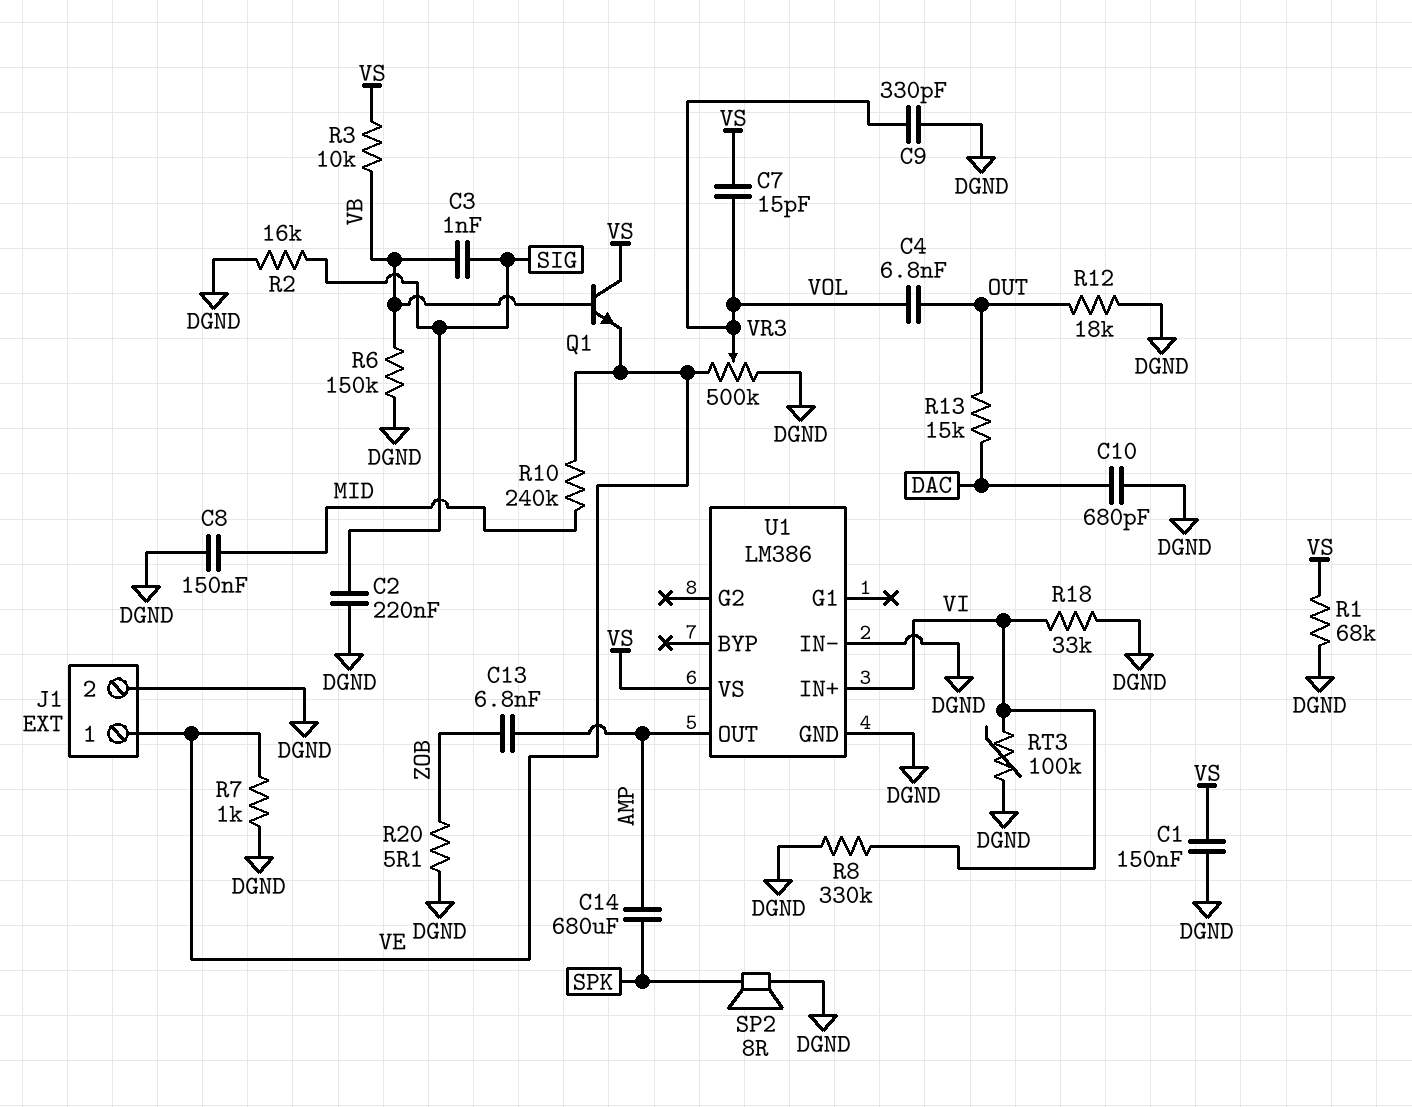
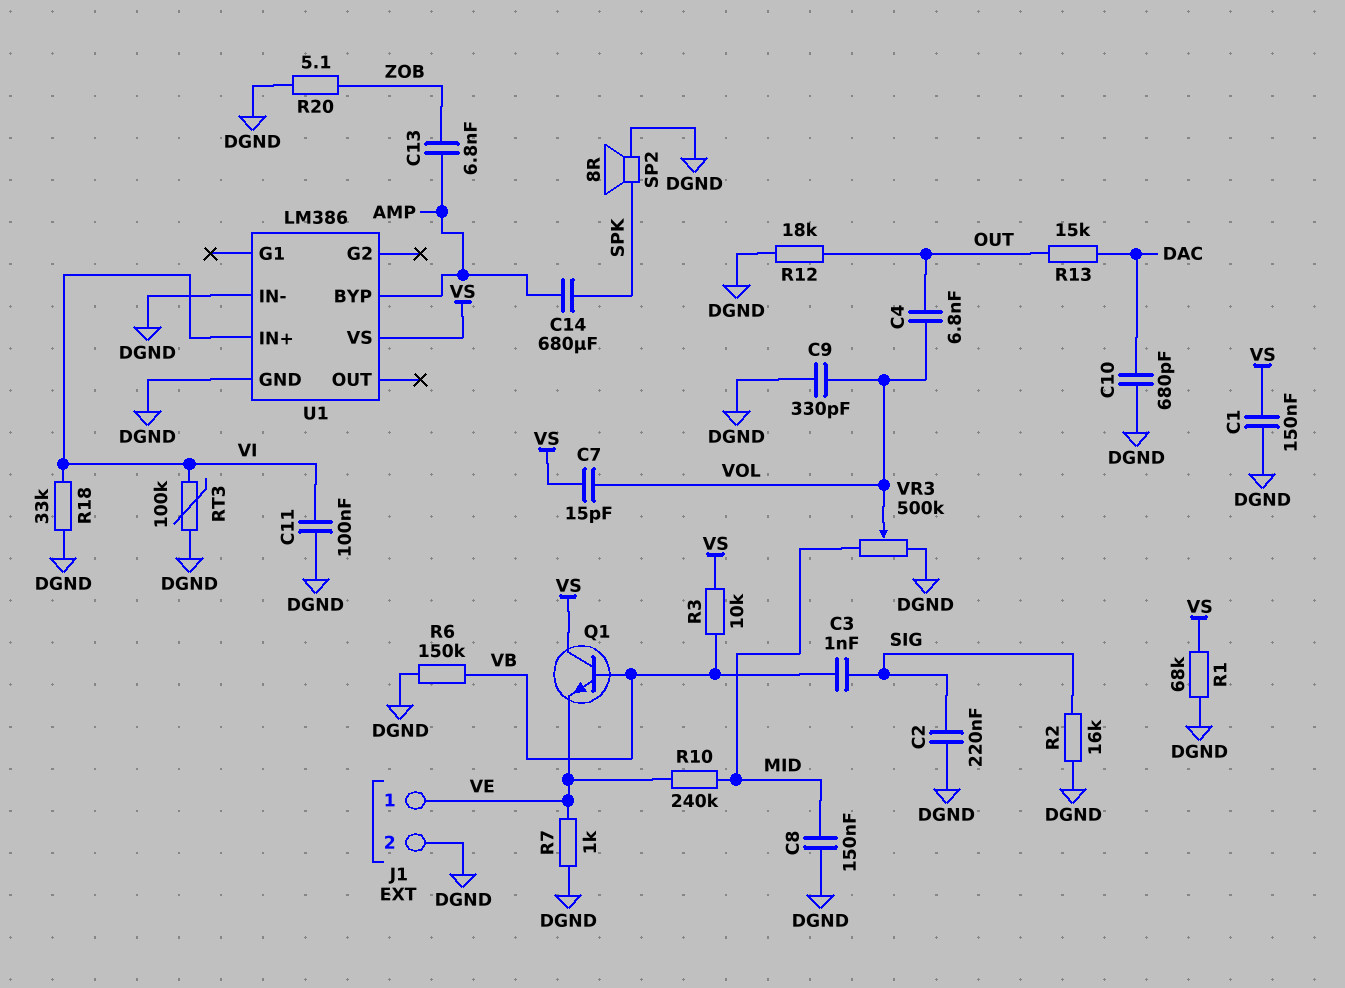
C11: none -> 100nF (DGND, VI)
R8: 330k (DGND, VI) -> none
U1 pin BYP: none -> AMP
U1 pin OUT: AMP -> none
VR3: 500k (DGND, VE, wiper VOL) -> 500k (DGND, MID, wiper VOL)

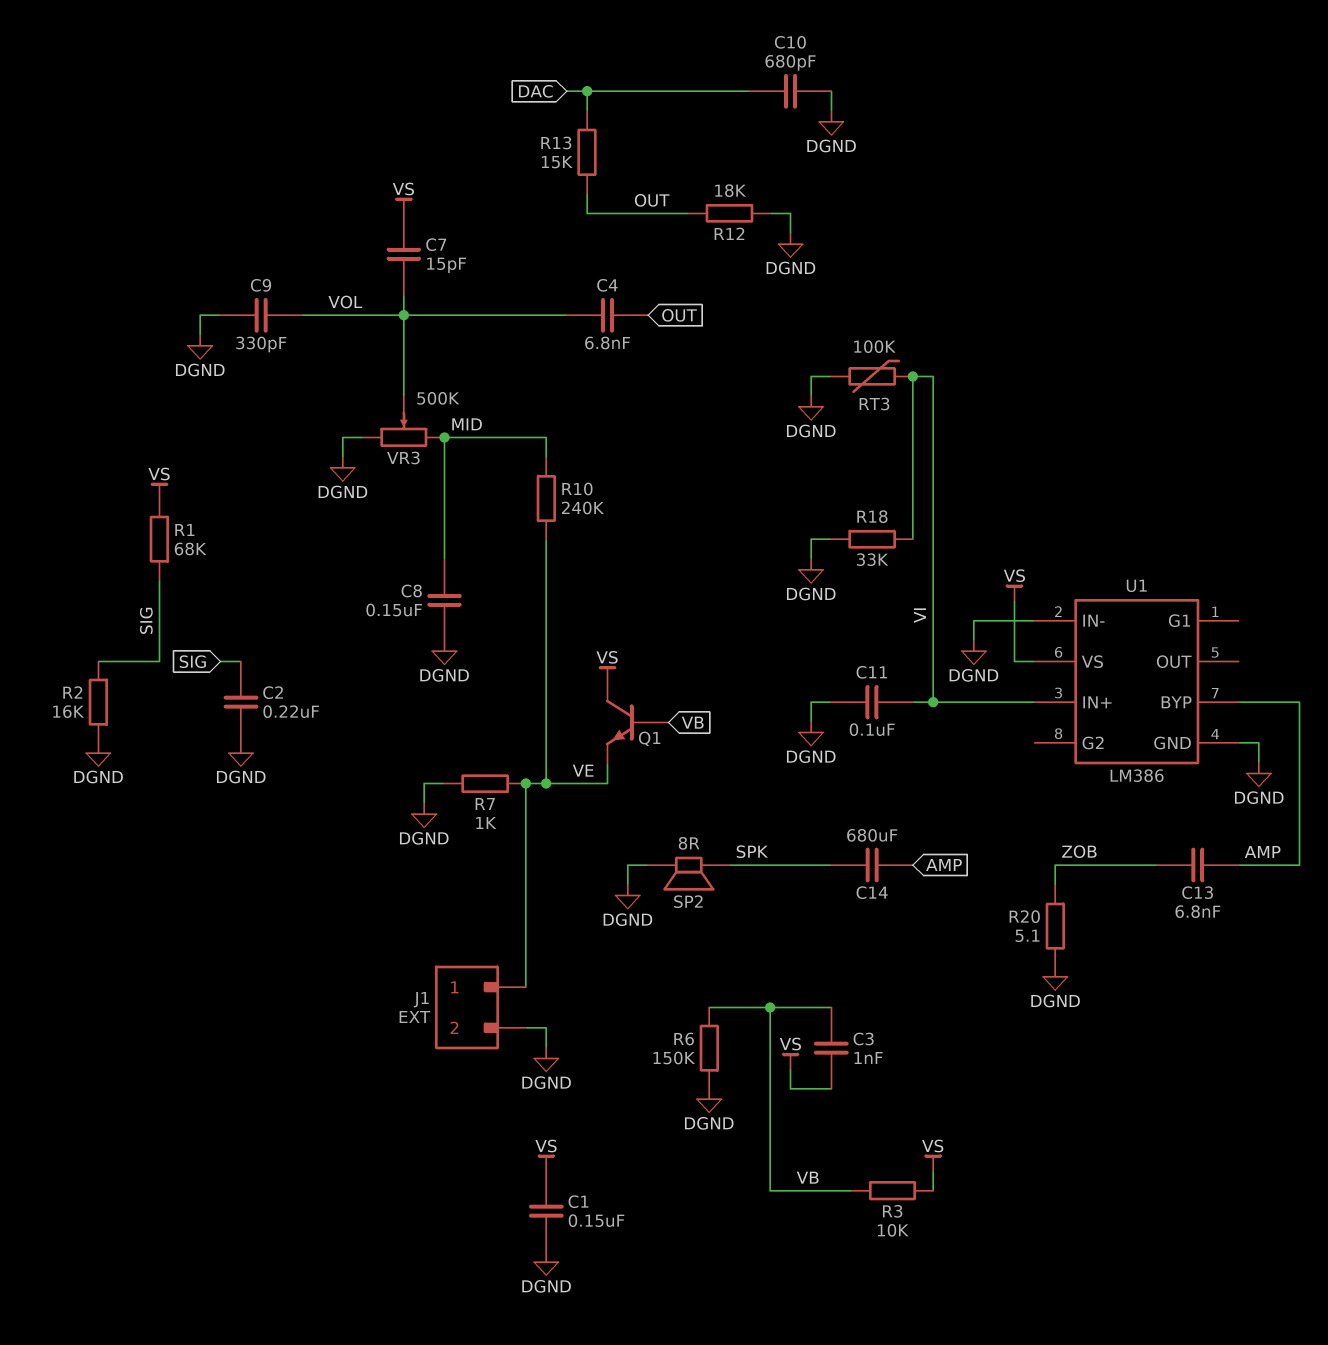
C3: 1nF (SIG, VB) -> 1nF (VB, VS)
R1: 68k (DGND, VS) -> 68k (SIG, VS)

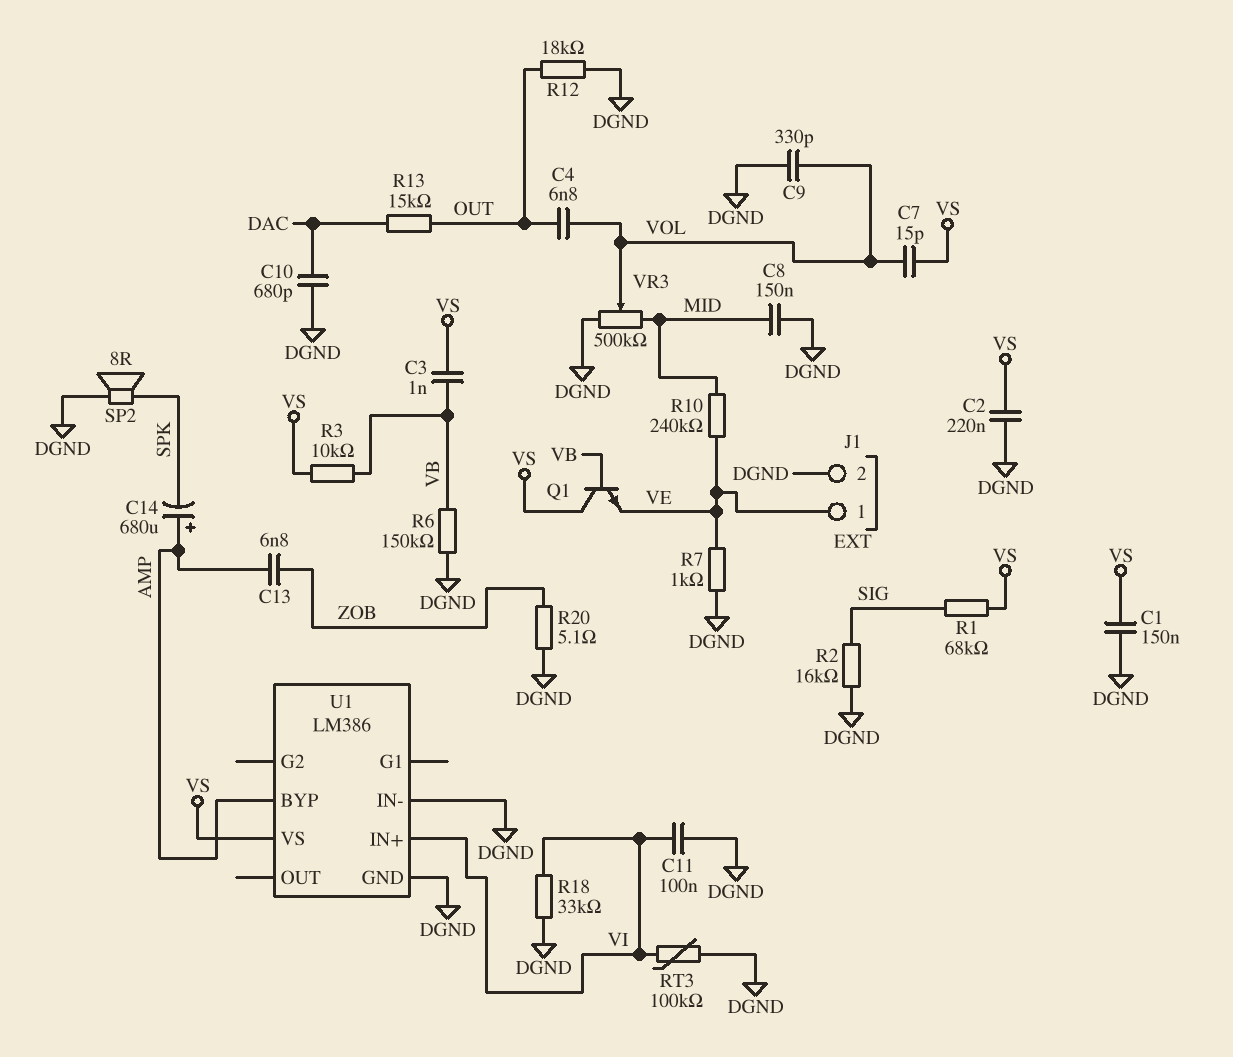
C2: 220nF (DGND, SIG) -> 220nF (DGND, VS)
C14: 680uF (AMP, SPK) -> 680uF (plus AMP, minus SPK)

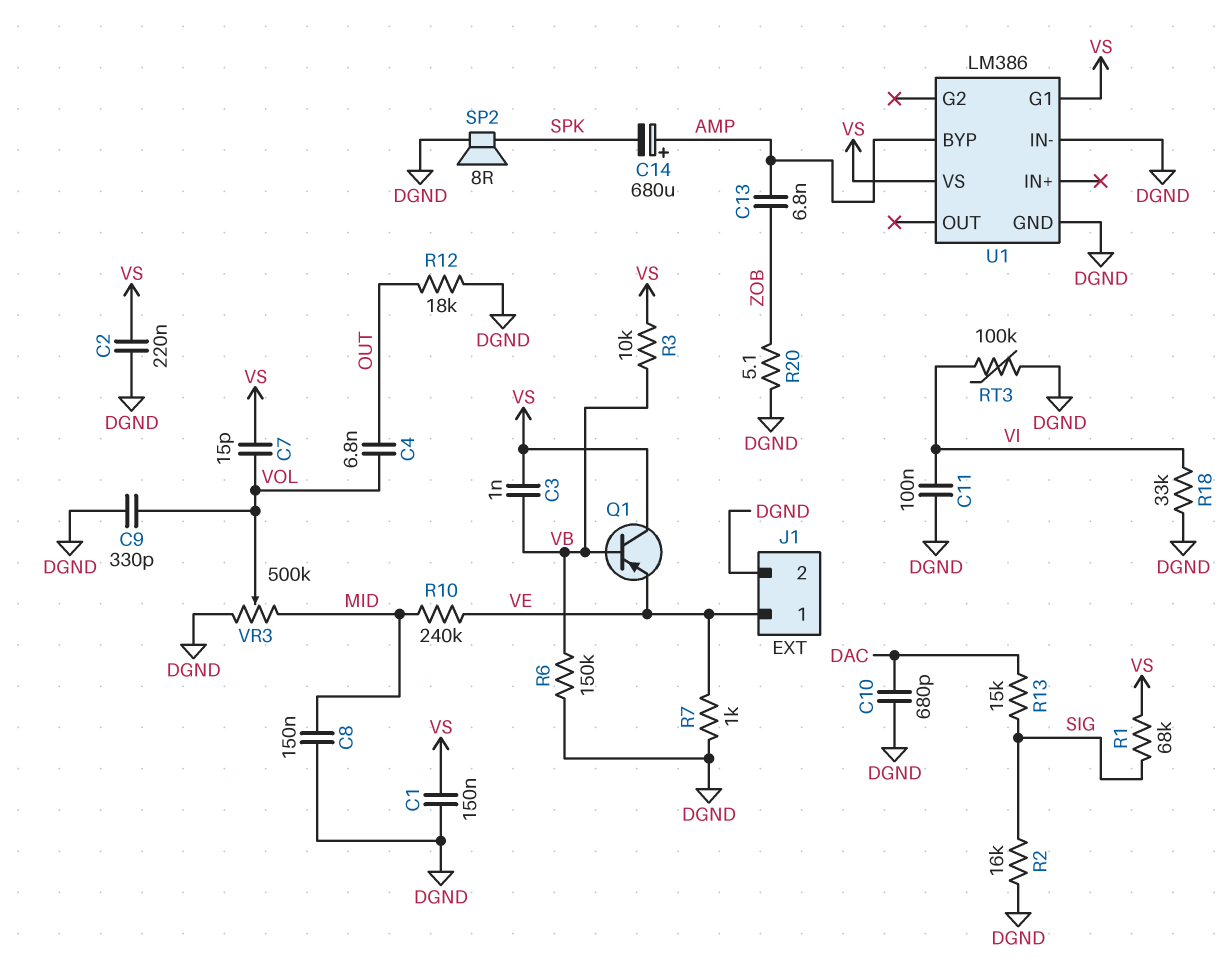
Q1: NPN (B VB, C VS, E VE) -> PNP (B VB, C VS, E VE)
R13: 15k (DAC, OUT) -> 15k (DAC, SIG)
U1 pin G1: none -> VS
U1 pin IN+: VI -> none

